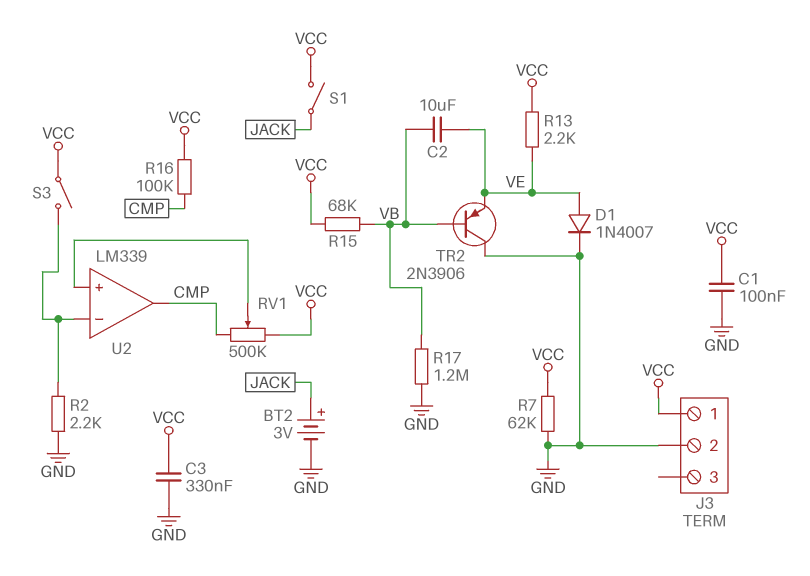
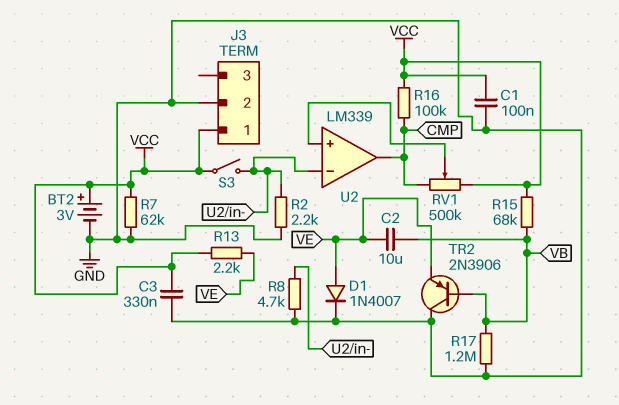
BT2: 3V (plus JACK, minus GND) -> 3V (plus VCC, minus GND)
R8: none -> 4.7k (GND, U2/in-)
S1: switch (JACK, VCC) -> none

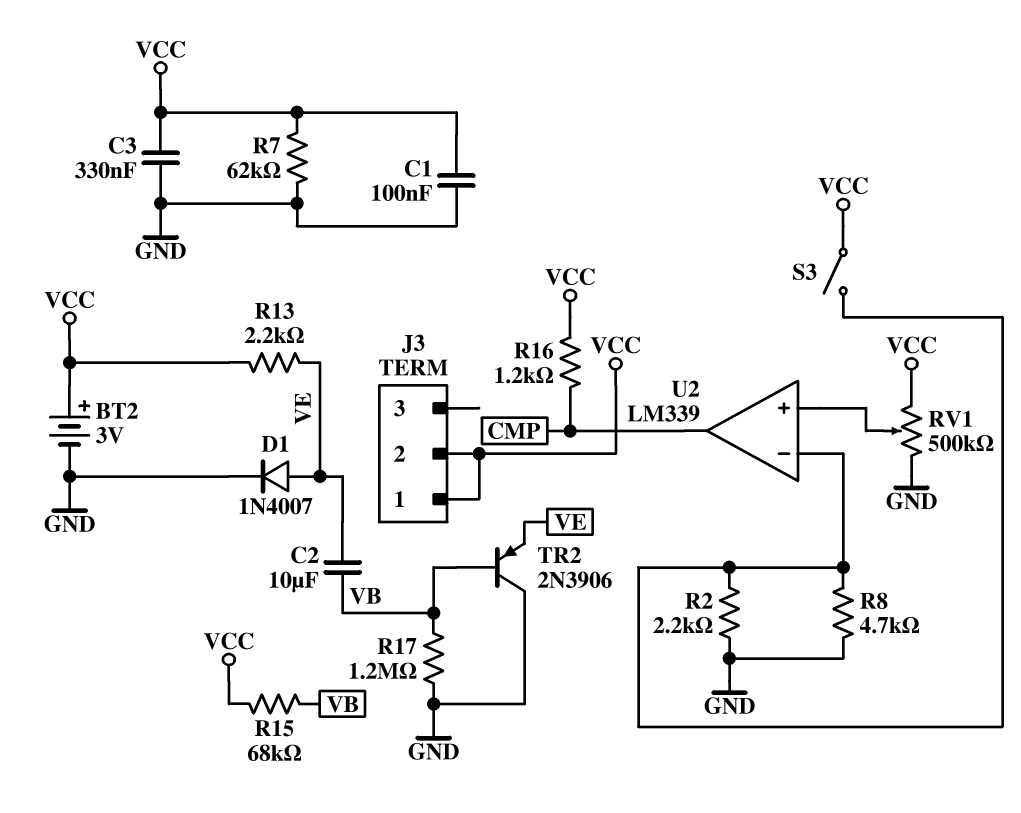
J3 pin 2: GND -> VCC
R16: 100k (CMP, VCC) -> 1.2k (CMP, VCC)
RV1: 500k (CMP, VCC, wiper U2/in+) -> 500k (GND, VCC, wiper U2/in+)

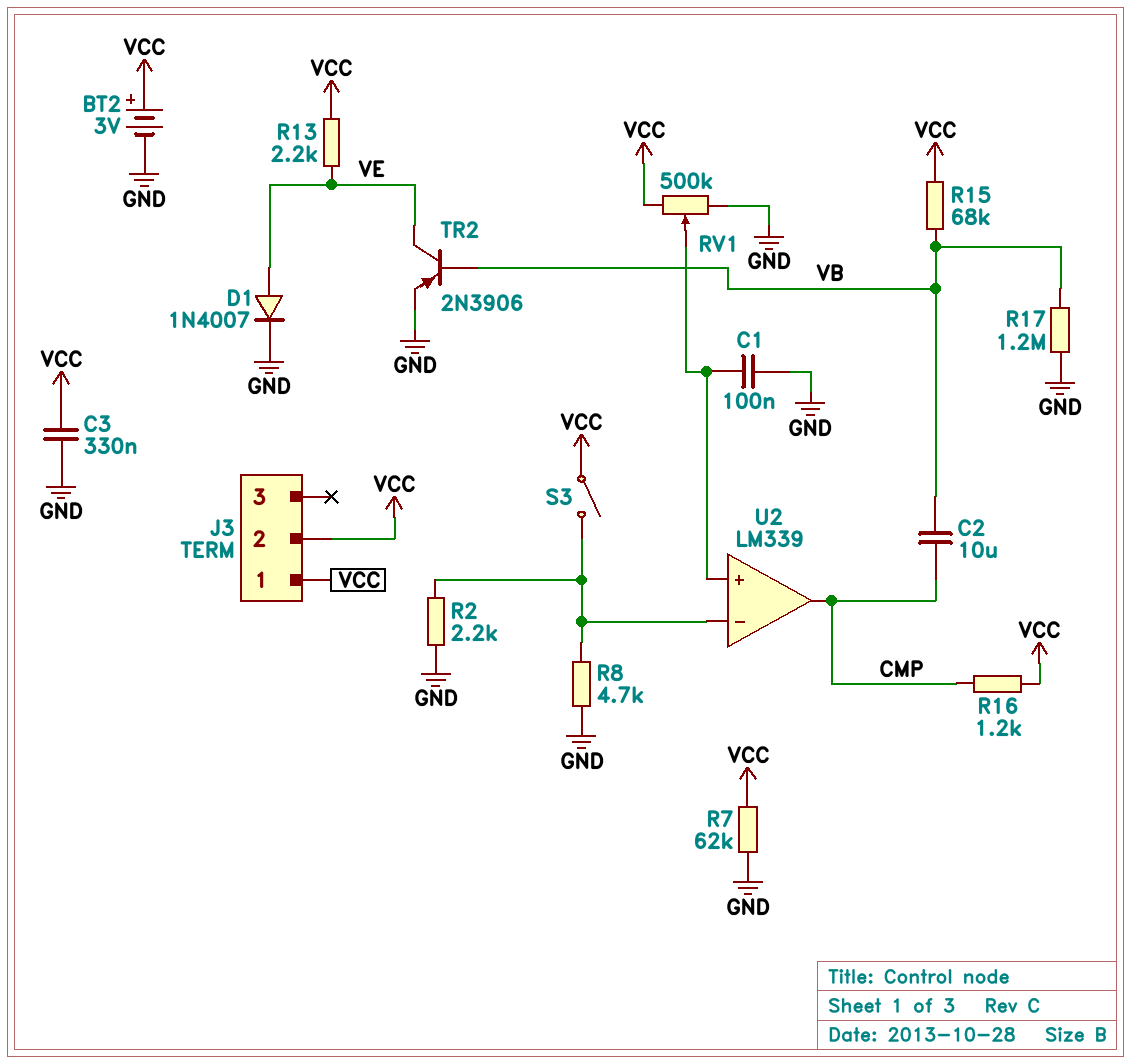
C1: 100nF (GND, VCC) -> 100nF (GND, U2/in+)
C2: 10uF (VB, VE) -> 10uF (CMP, VB)
TR2: PNP 2N3906 (B VB, C GND, E VE) -> PNP 2N3906 (B VB, C VE, E GND)

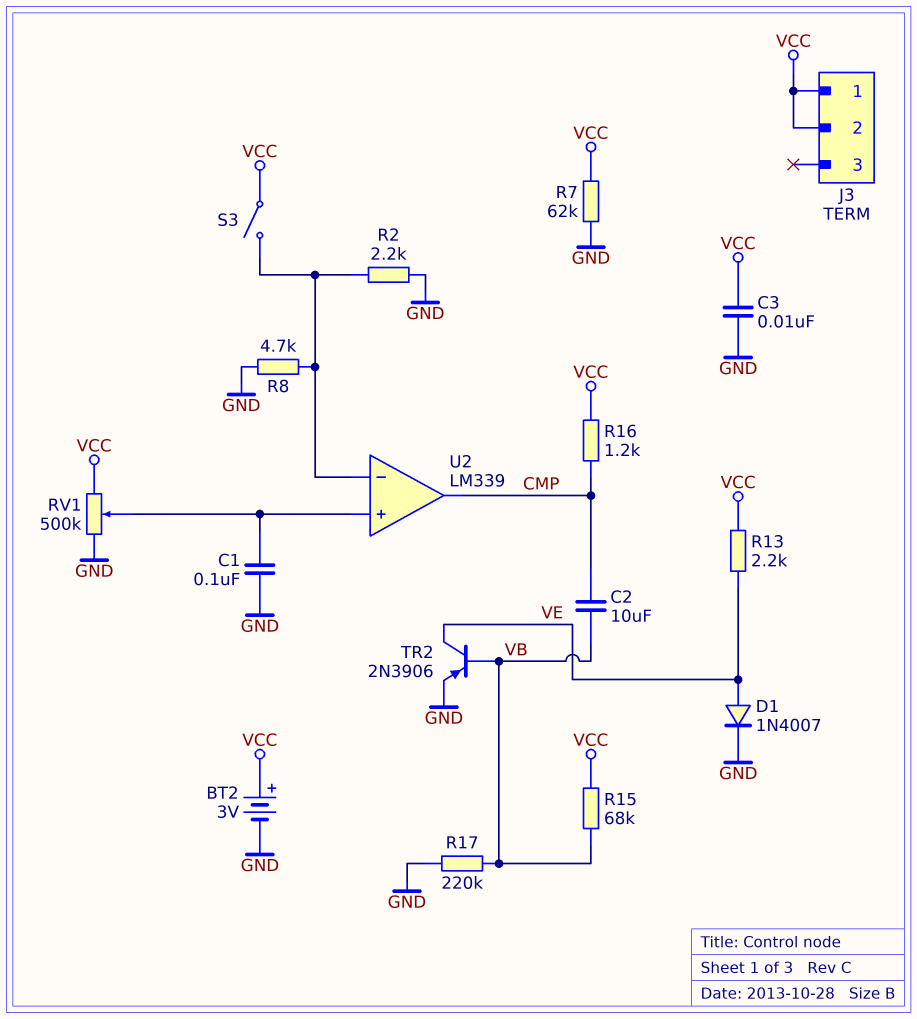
C3: 330nF (GND, VCC) -> 10nF (GND, VCC)
R17: 1.2M (GND, VB) -> 220k (GND, VB)

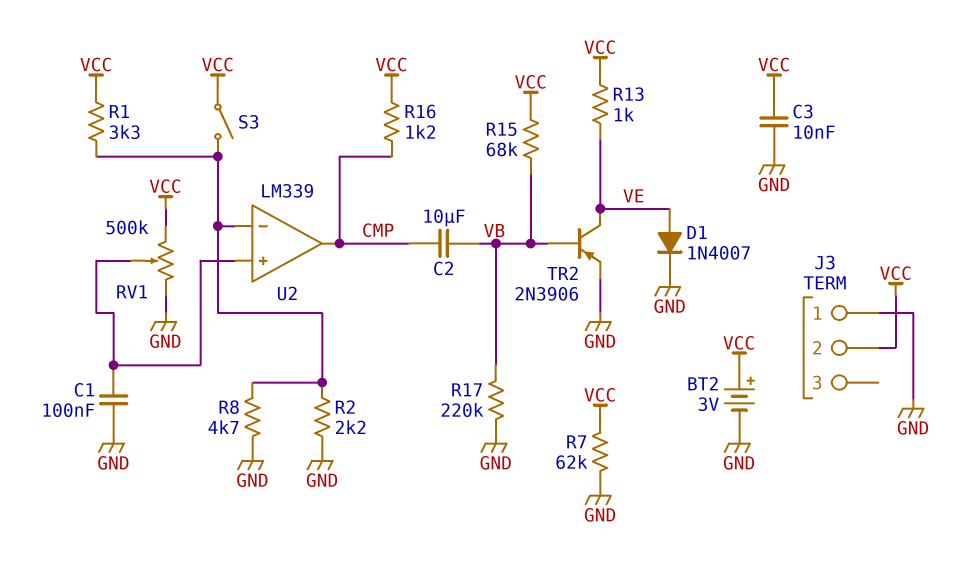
J3 pin 1: VCC -> GND
R1: none -> 3.3k (U2/in-, VCC)
R13: 2.2k (VCC, VE) -> 1k (VCC, VE)

